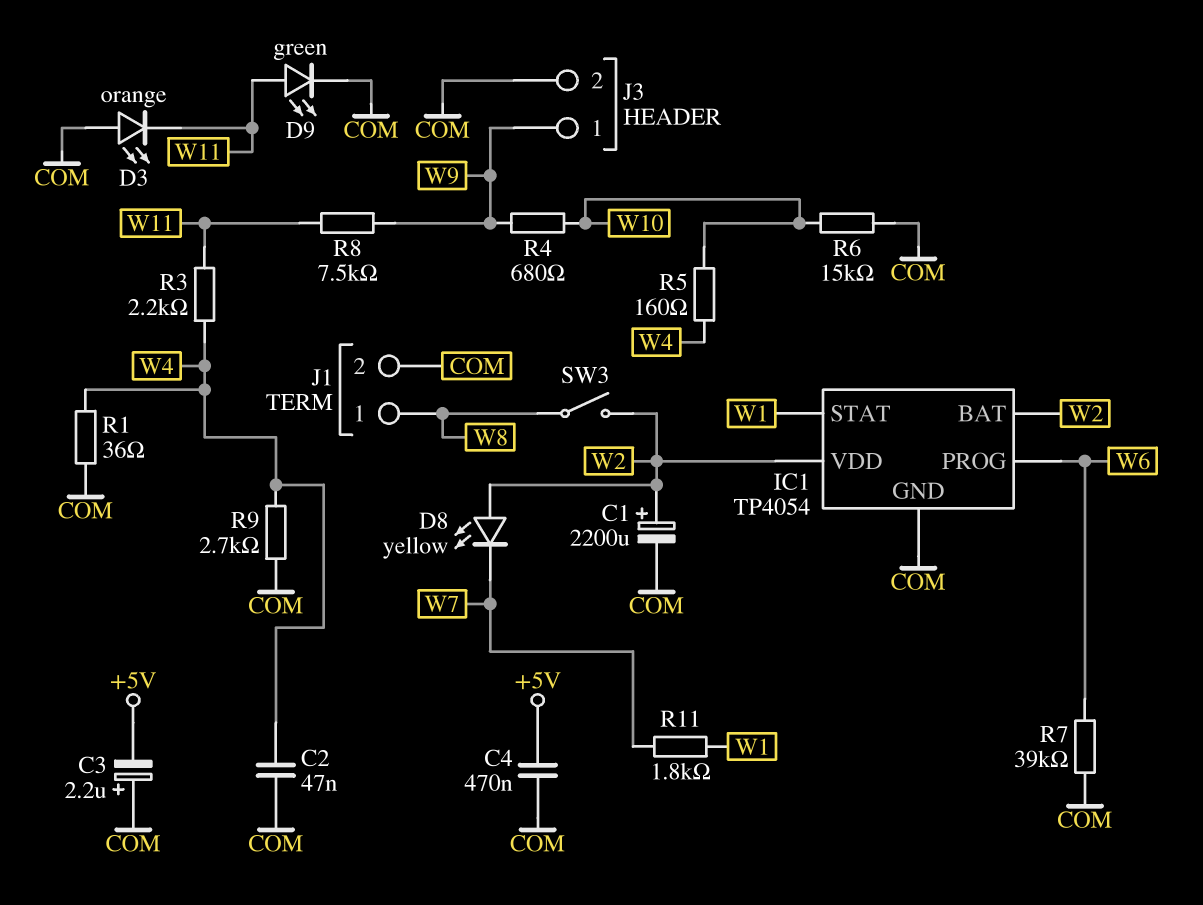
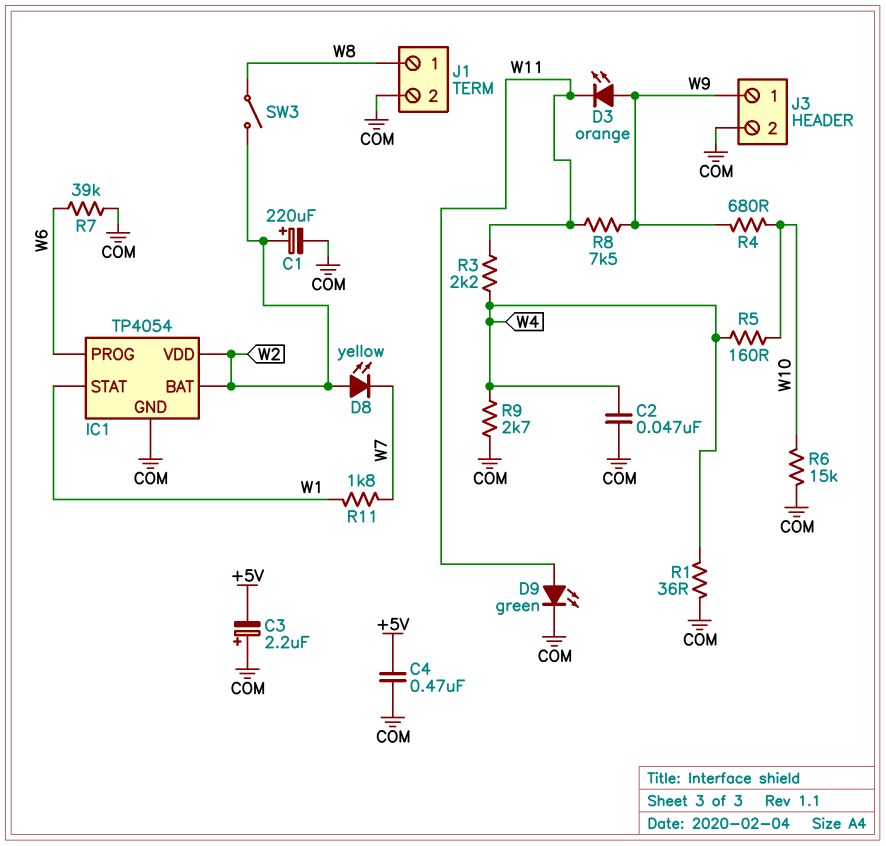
C1: 2200uF (plus W2, minus COM) -> 220uF (plus W2, minus COM)
D3: LED orange (A COM, K W11) -> LED orange (A W9, K W11)

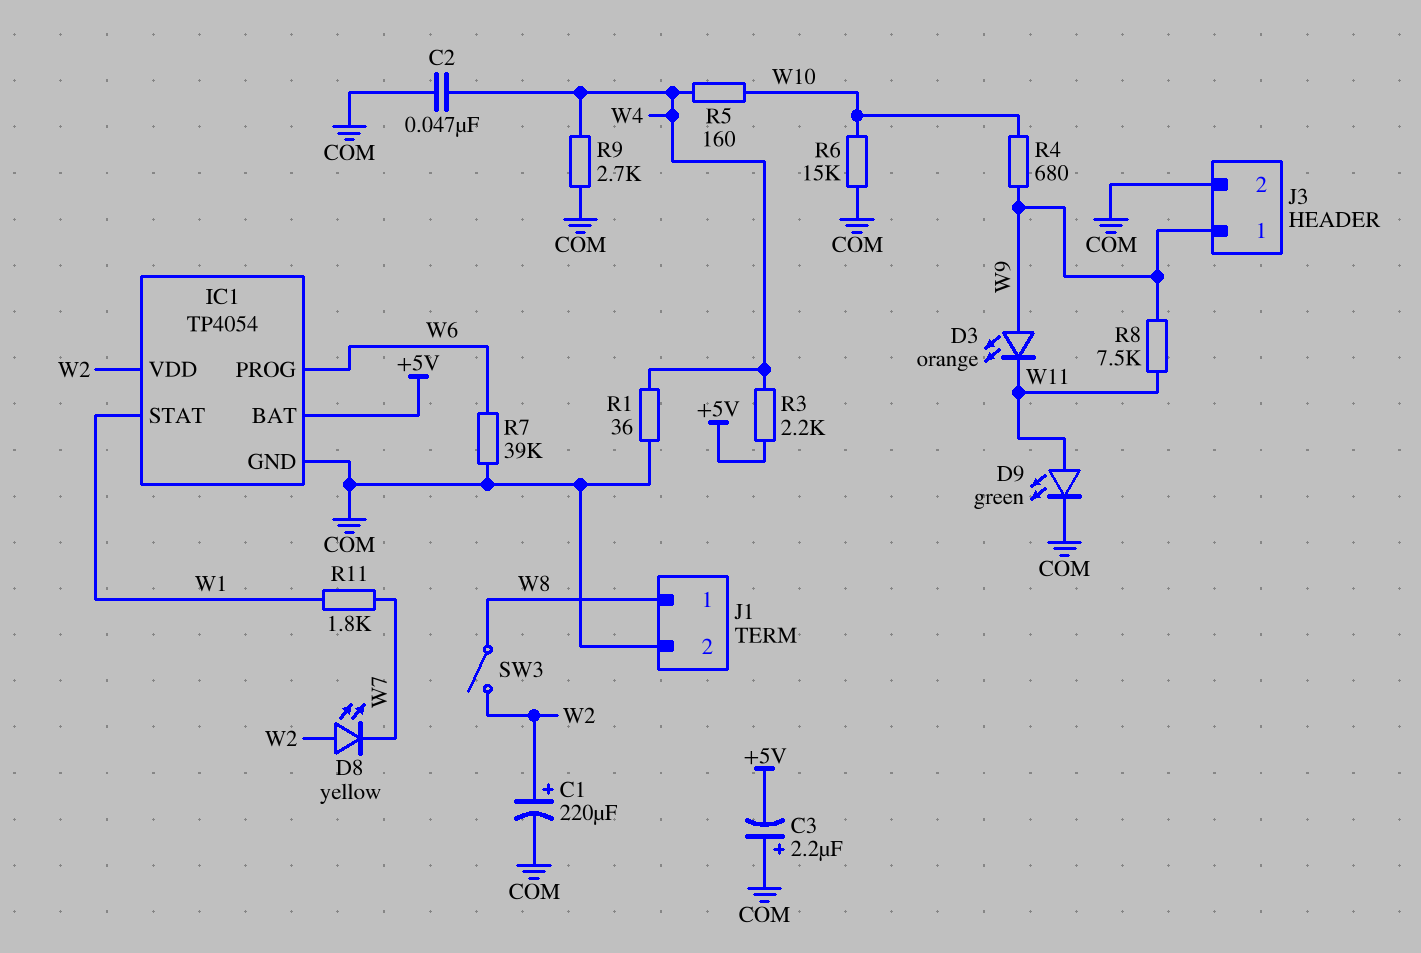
C4: 470nF (+5V, COM) -> none
IC1 pin BAT: W2 -> +5V
R3: 2.2k (W4, W11) -> 2.2k (+5V, W4)

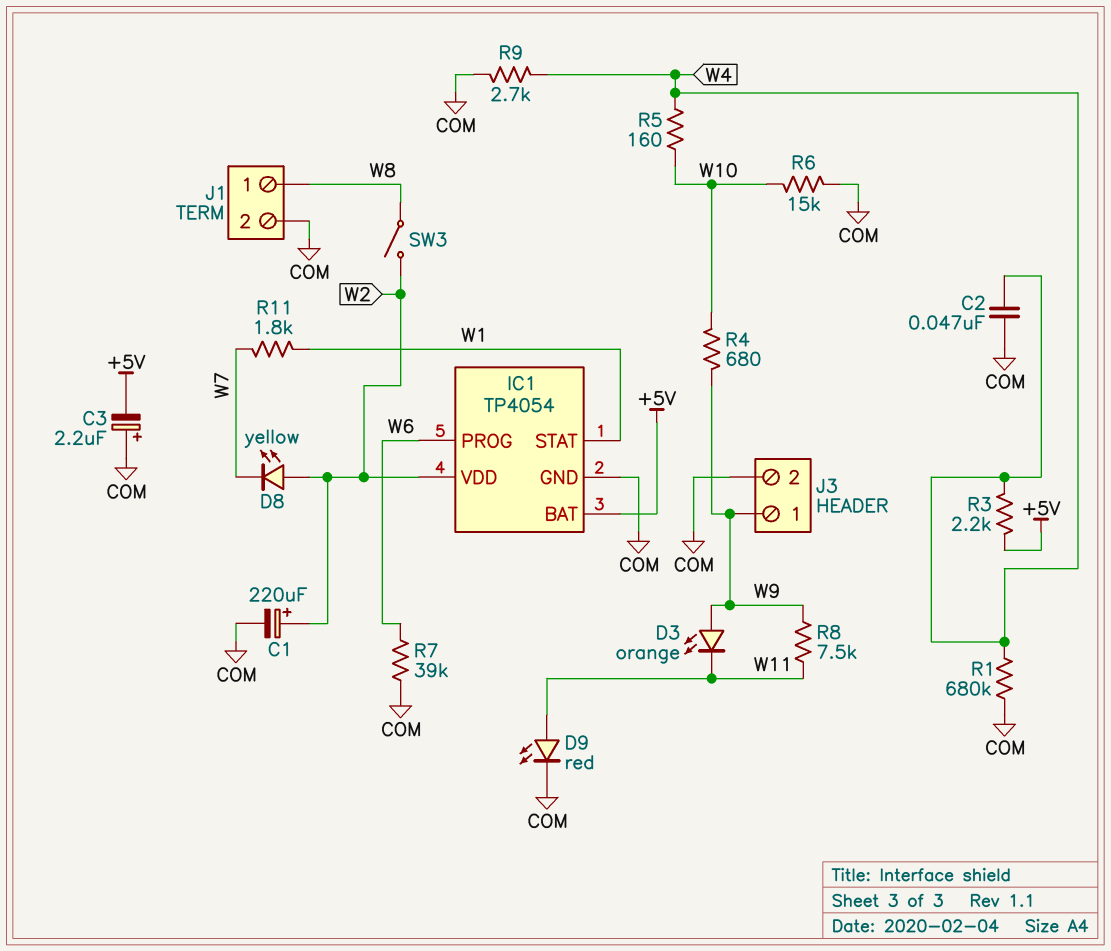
D9: LED green (A W11, K COM) -> LED red (A W11, K COM)
R1: 36 (COM, W4) -> 680k (COM, W4)

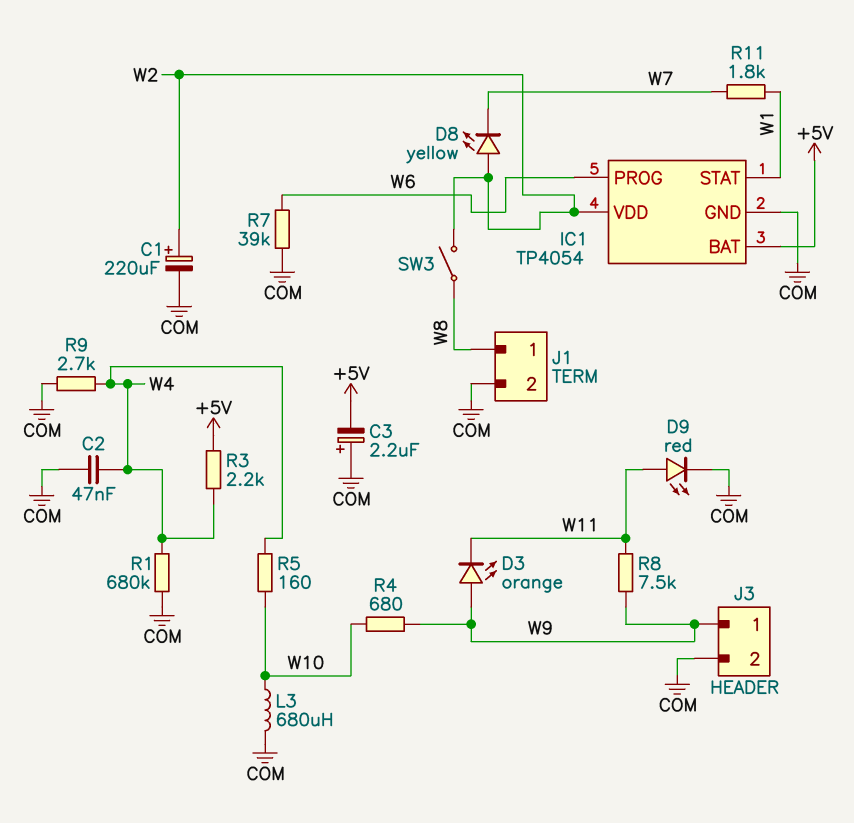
L3: none -> 680uH (COM, W10)
R6: 15k (COM, W10) -> none

